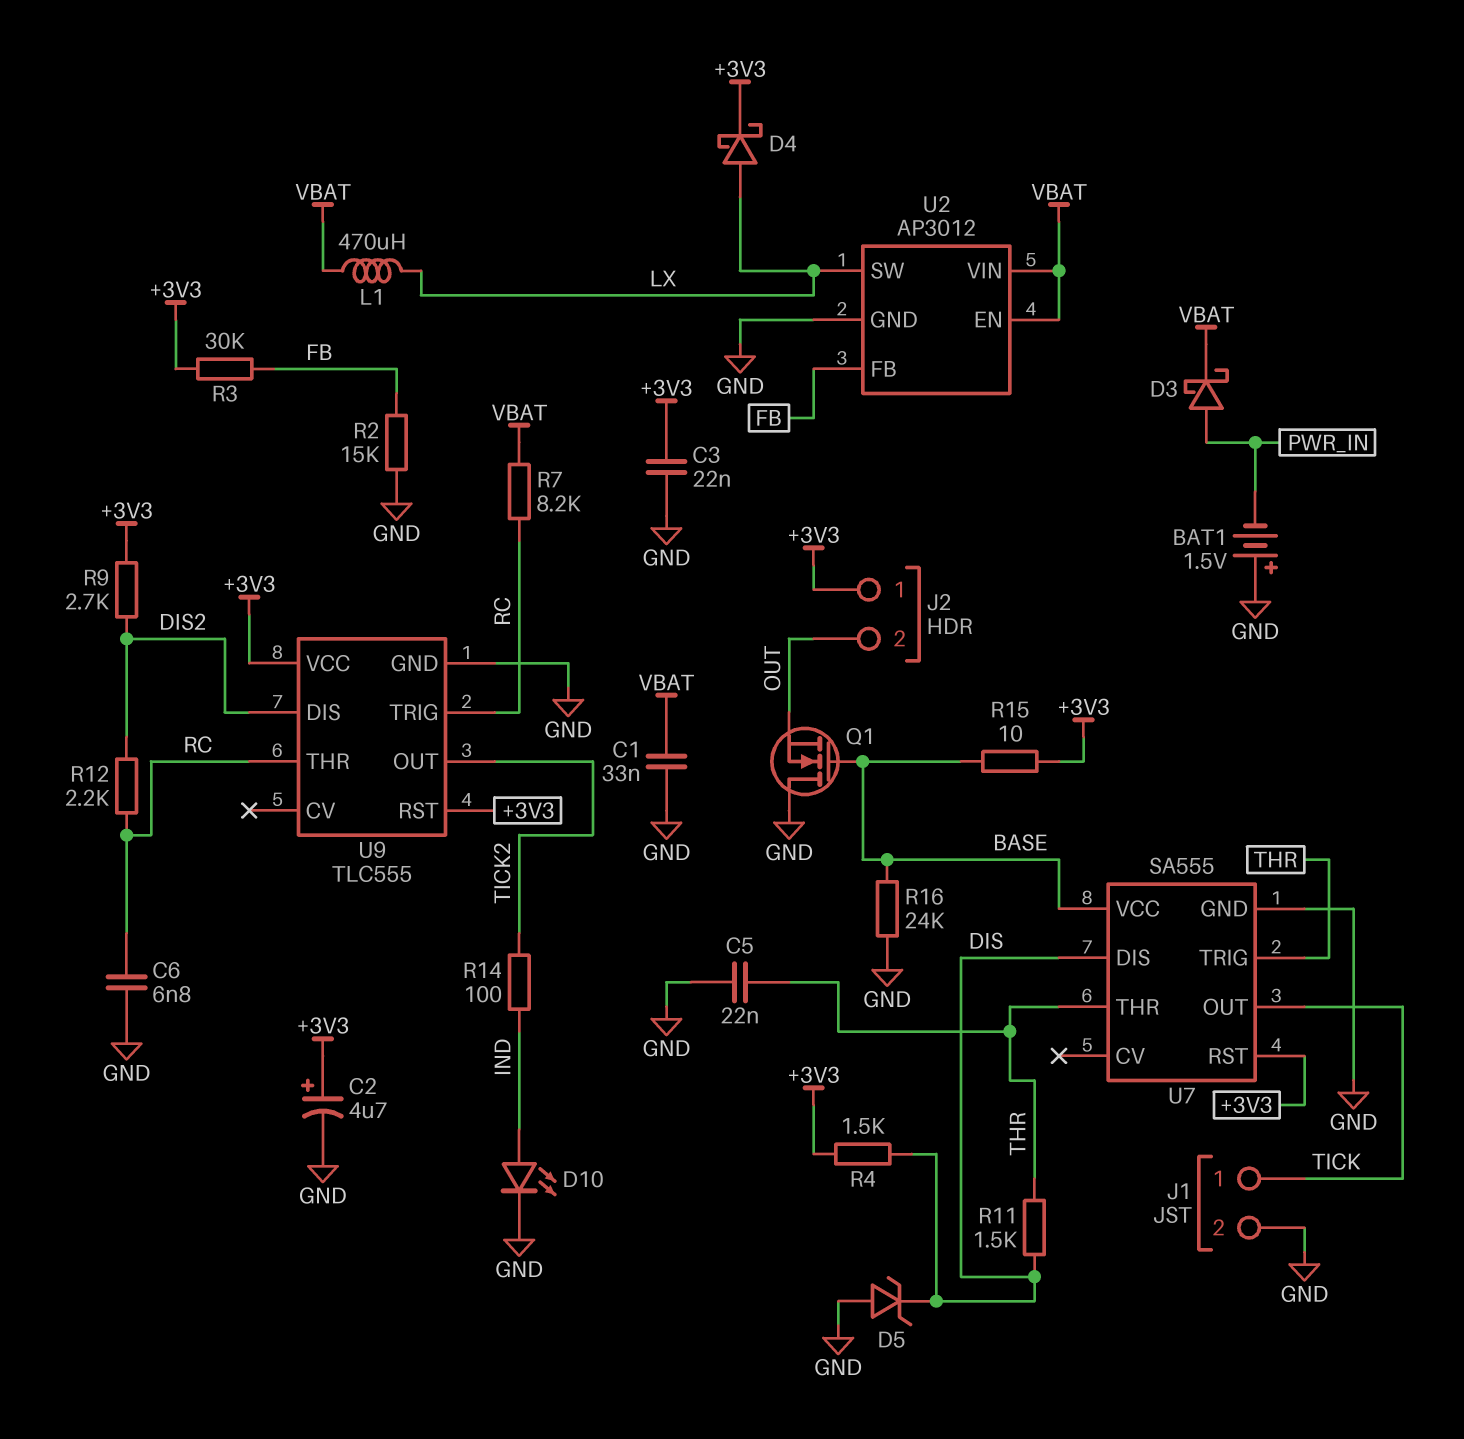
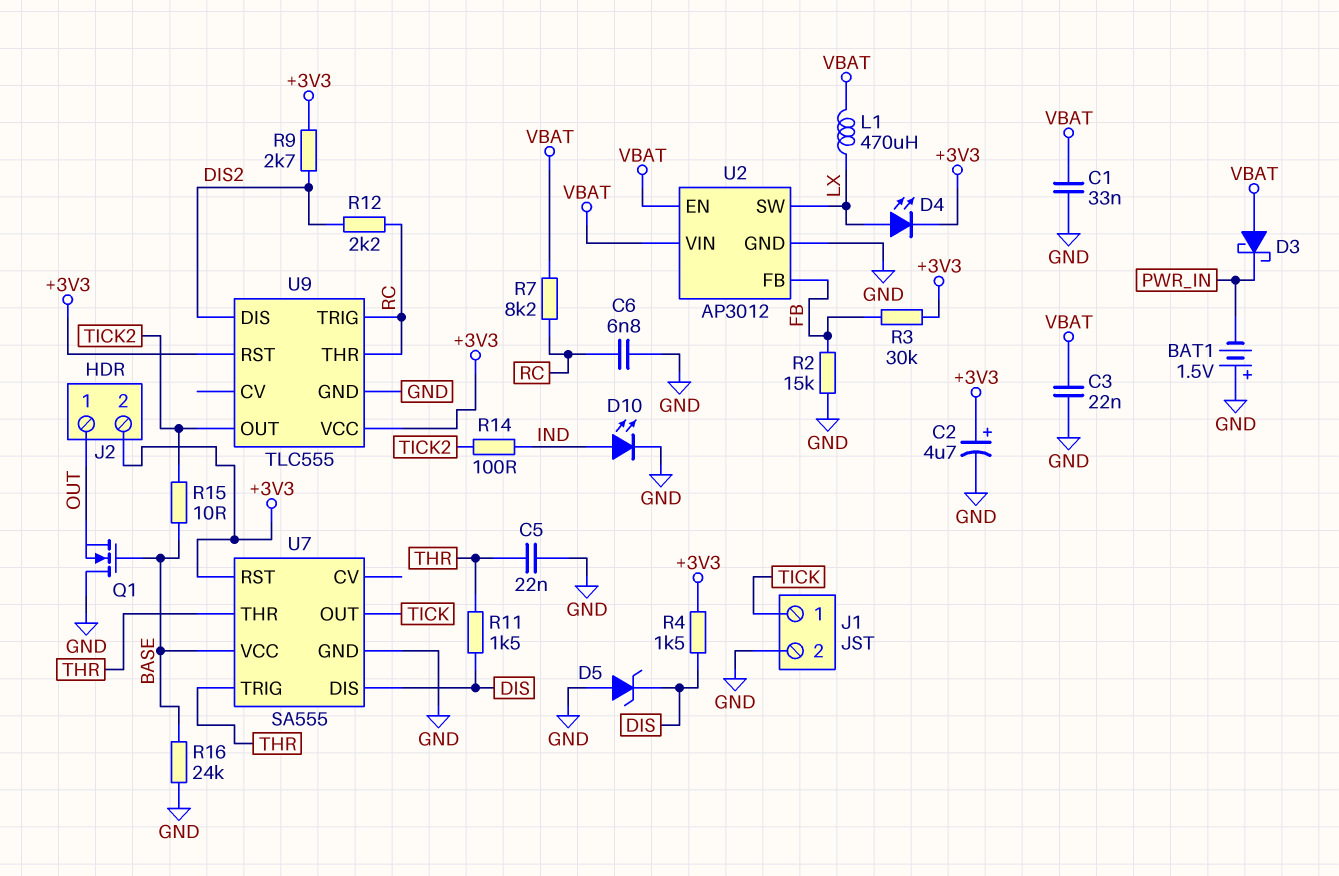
C3: 22nF (+3V3, GND) -> 22nF (GND, VBAT)
D3: schottky (A PWR_IN, K VBAT) -> schottky (A VBAT, K PWR_IN)
D4: schottky (A LX, K +3V3) -> LED (A LX, K +3V3)
J2 pin 1: +3V3 -> OUT
J2 pin 2: OUT -> +3V3
R15: 10 (+3V3, BASE) -> 10 (BASE, TICK2)

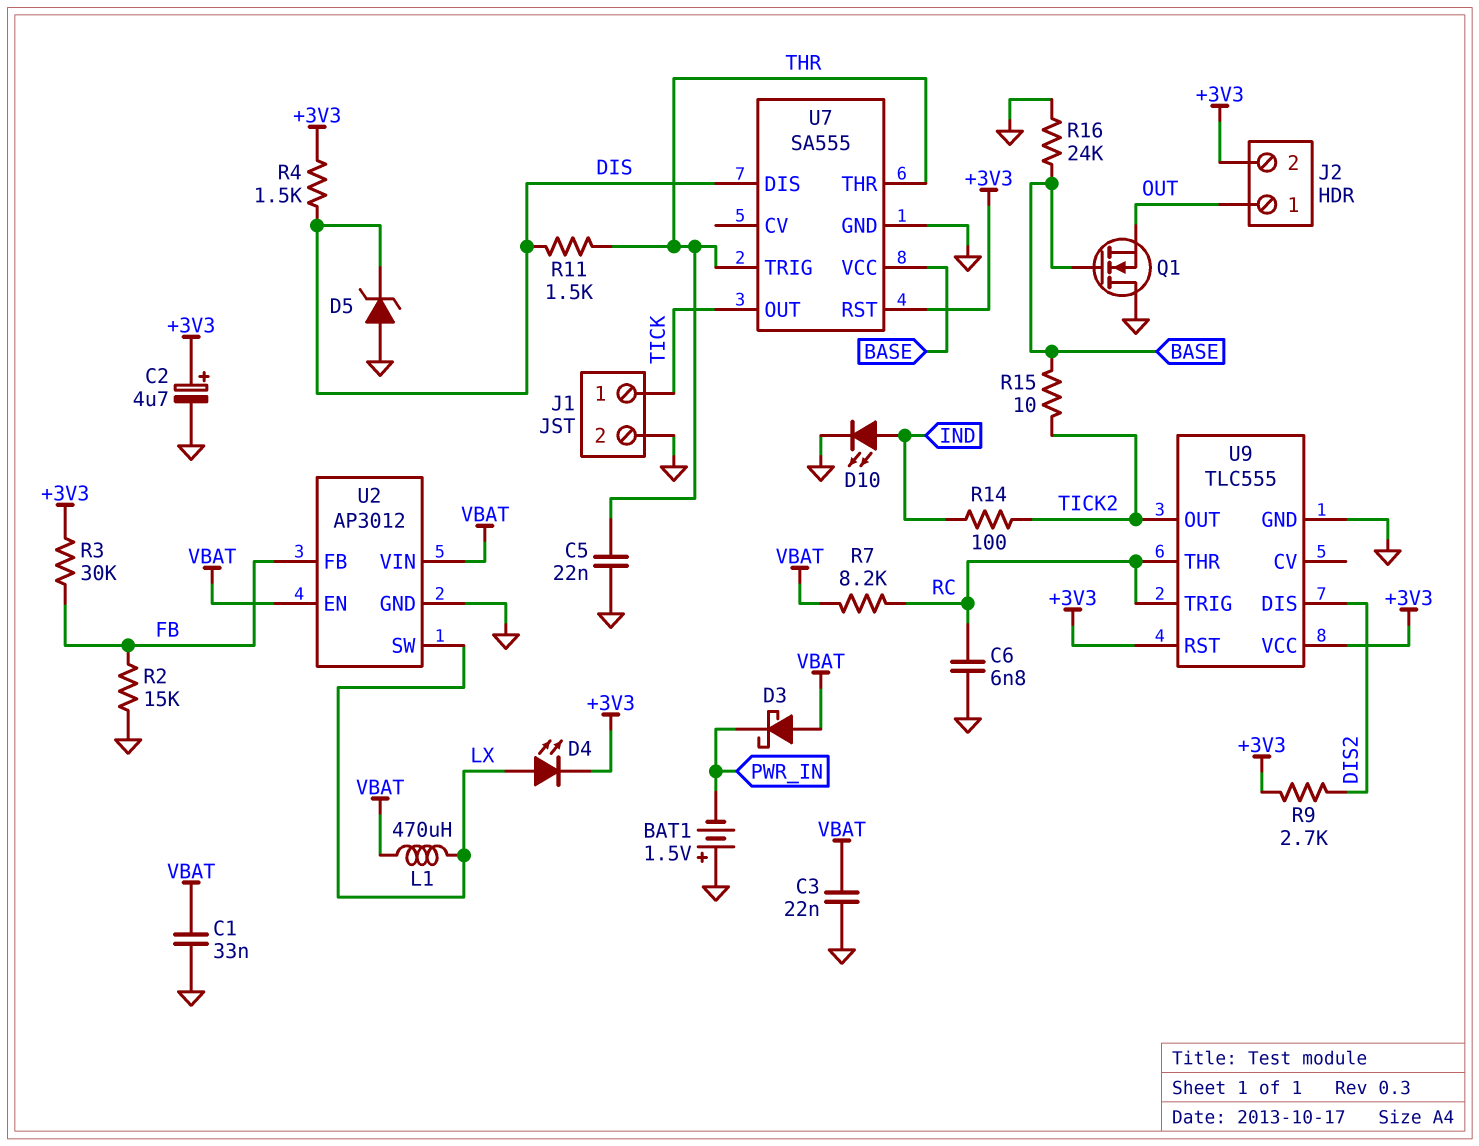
R12: 2.2k (DIS2, RC) -> none

